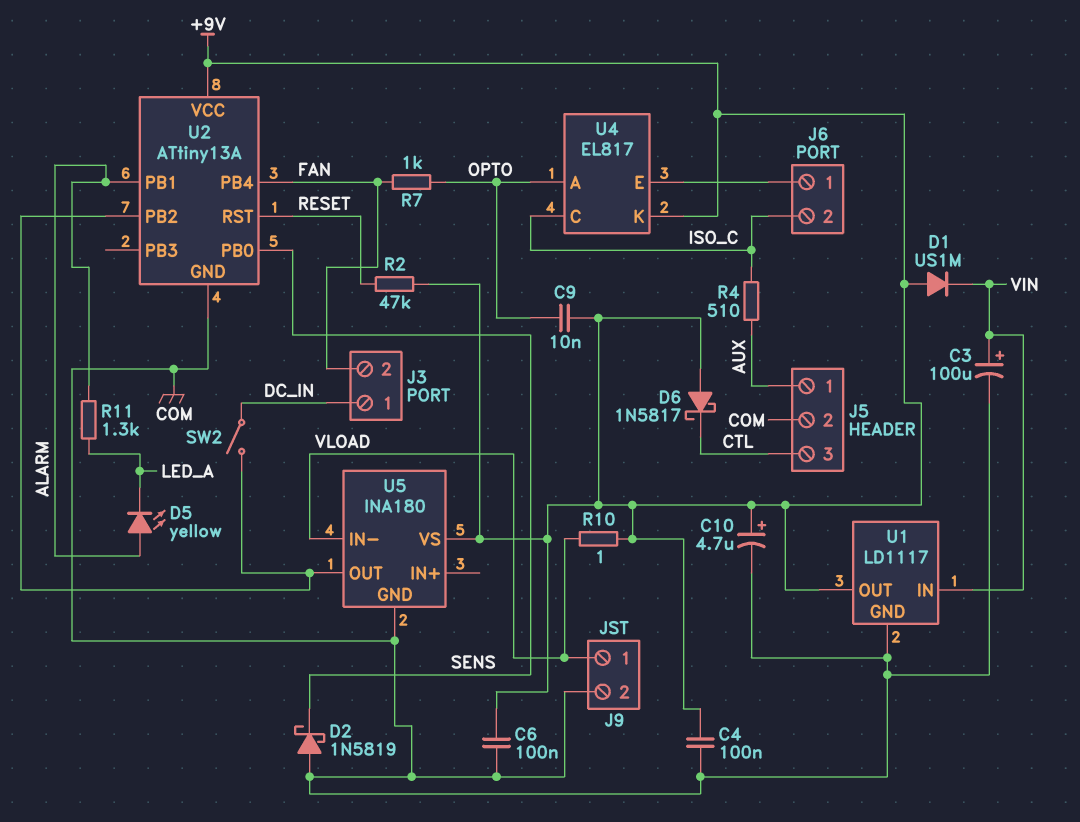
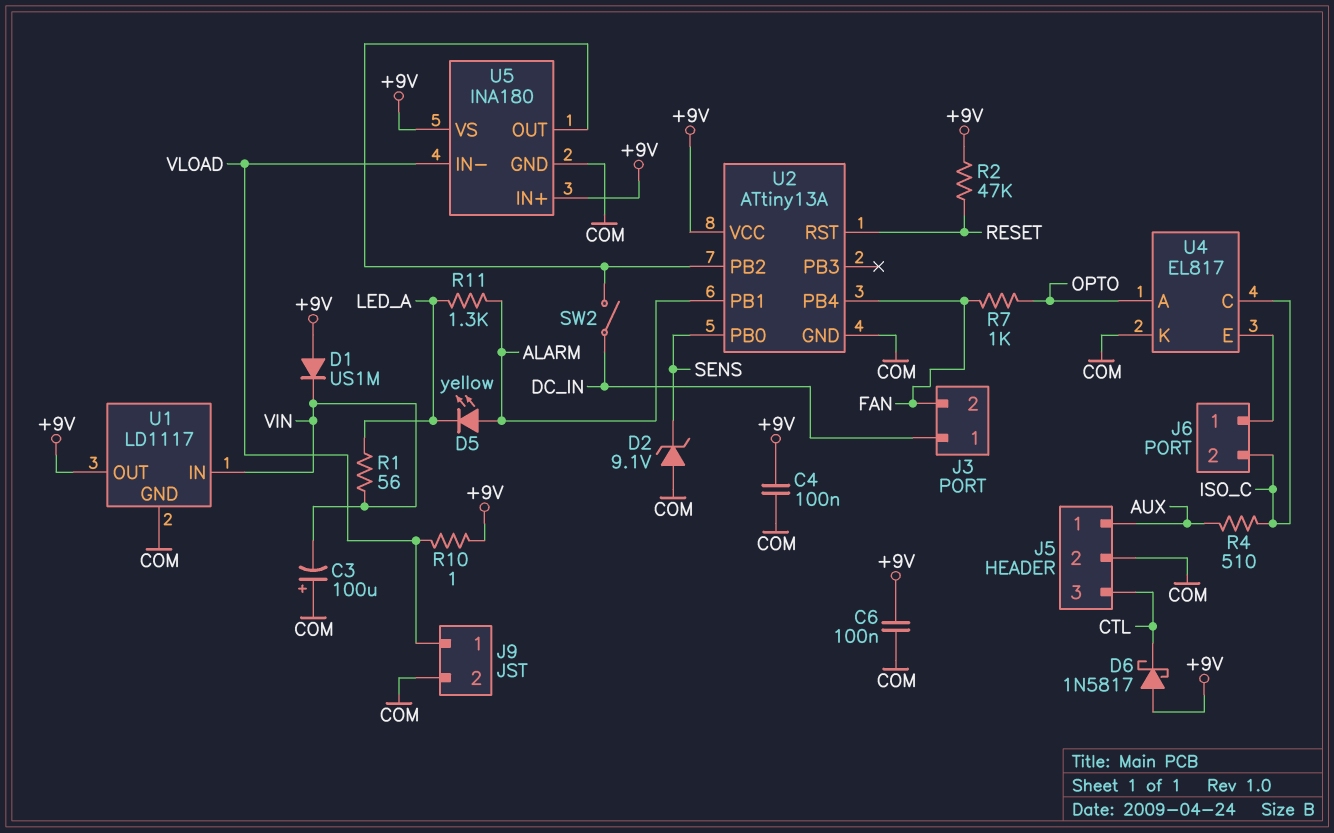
C3: 100uF (plus VIN, minus COM) -> 100uF (plus COM, minus VIN)
C9: 10nF (+9V, OPTO) -> none
C10: 4.7uF (plus +9V, minus COM) -> none
D2: schottky 1N5819 (A COM, K SENS) -> zener 9.1V (A COM, K SENS)
R1: none -> 56 (LED_A, VIN)
U4 pin K: +9V -> COM
U5 pin IN+: none -> +9V

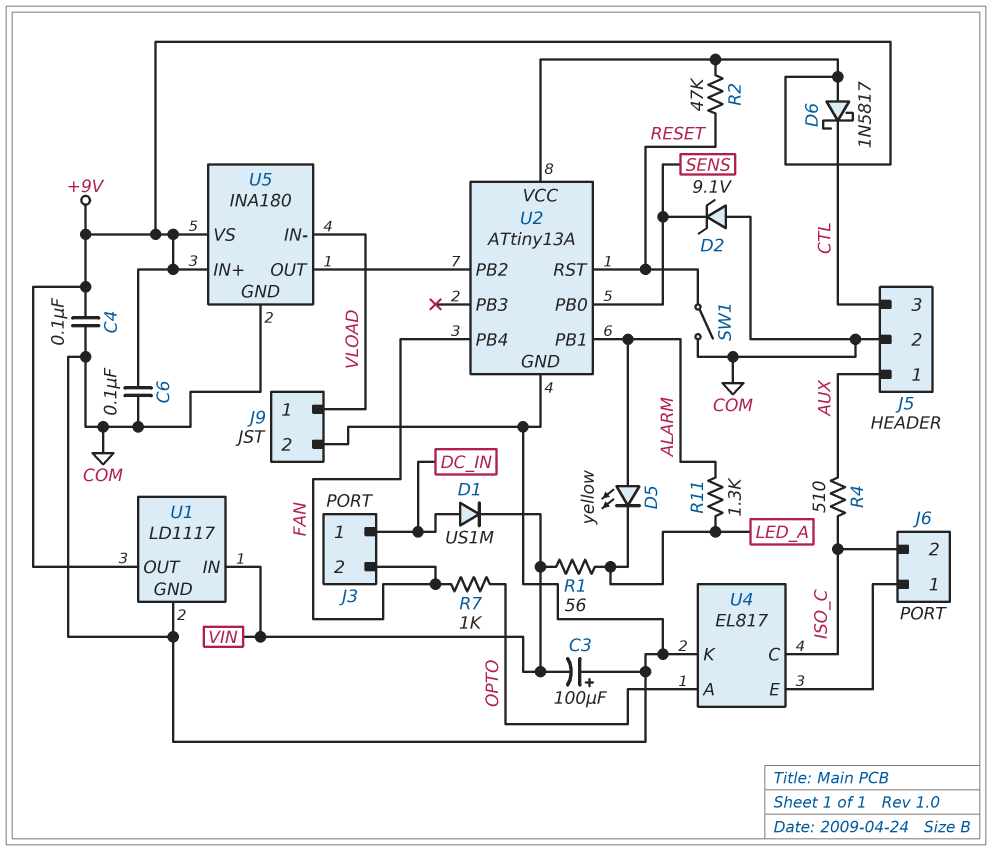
D1: diode US1M (A +9V, K VIN) -> diode US1M (A DC_IN, K VIN)
R10: 1 (+9V, VLOAD) -> none
SW1: none -> switch (COM, RESET)
SW2: switch (DC_IN, U2/PB2) -> none

